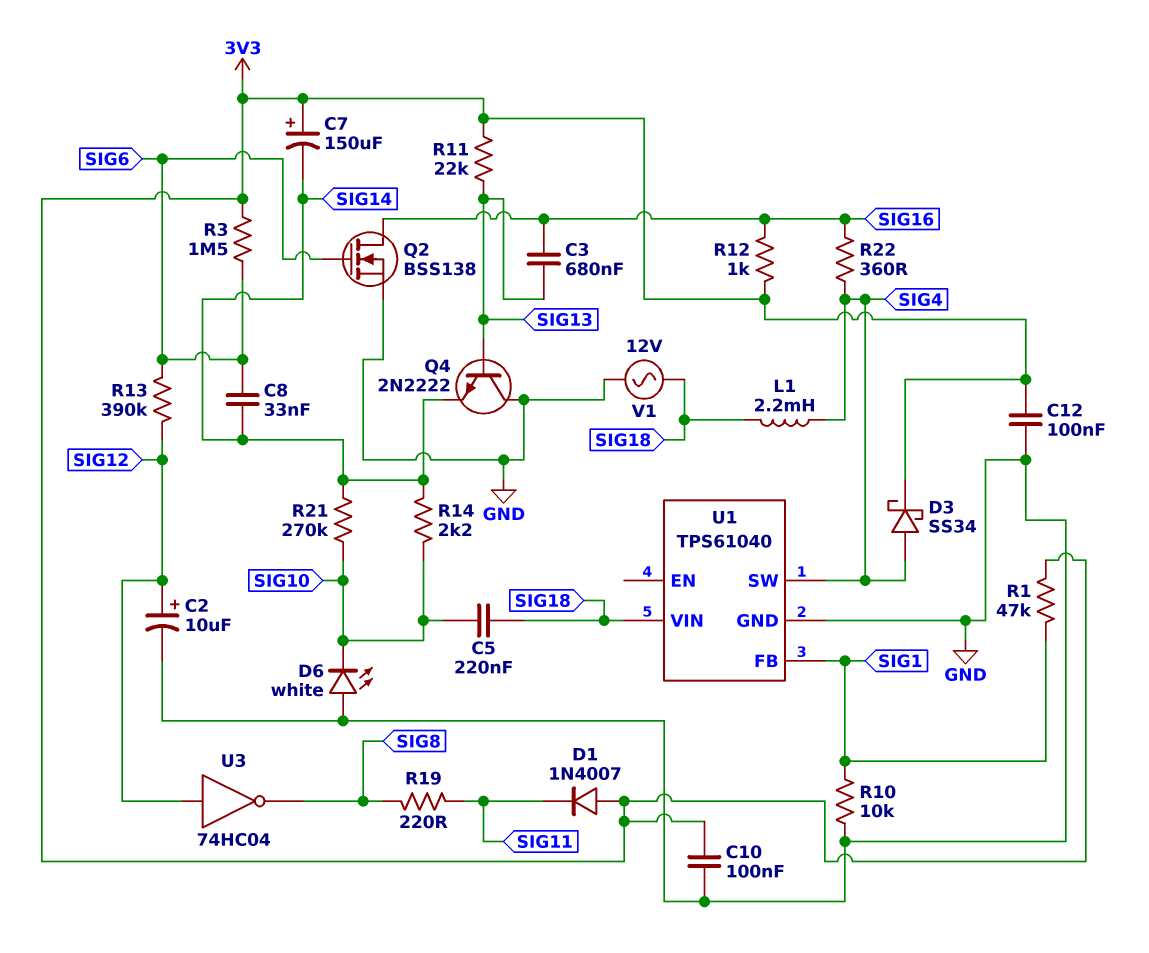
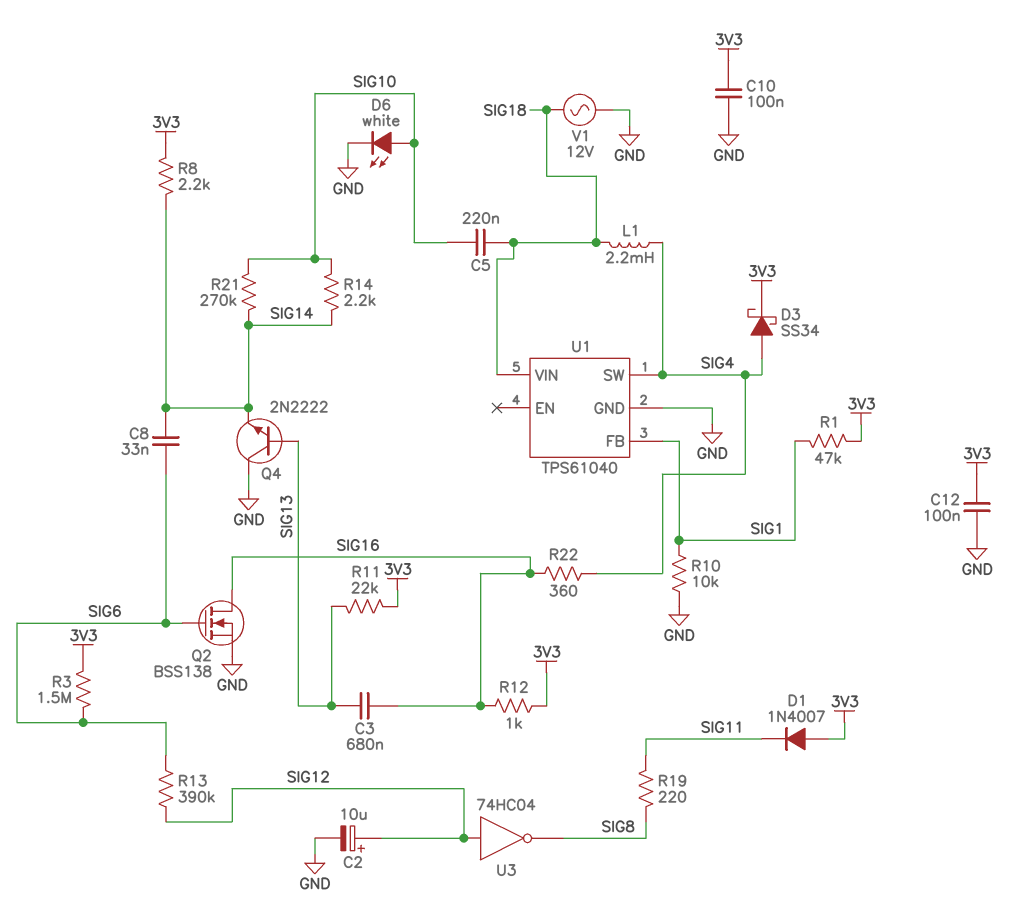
C7: 150uF (plus 3V3, minus SIG14) -> none
D6: LED white (A GND, K SIG10) -> LED white (A SIG10, K GND)
R8: none -> 2.2k (3V3, SIG14)

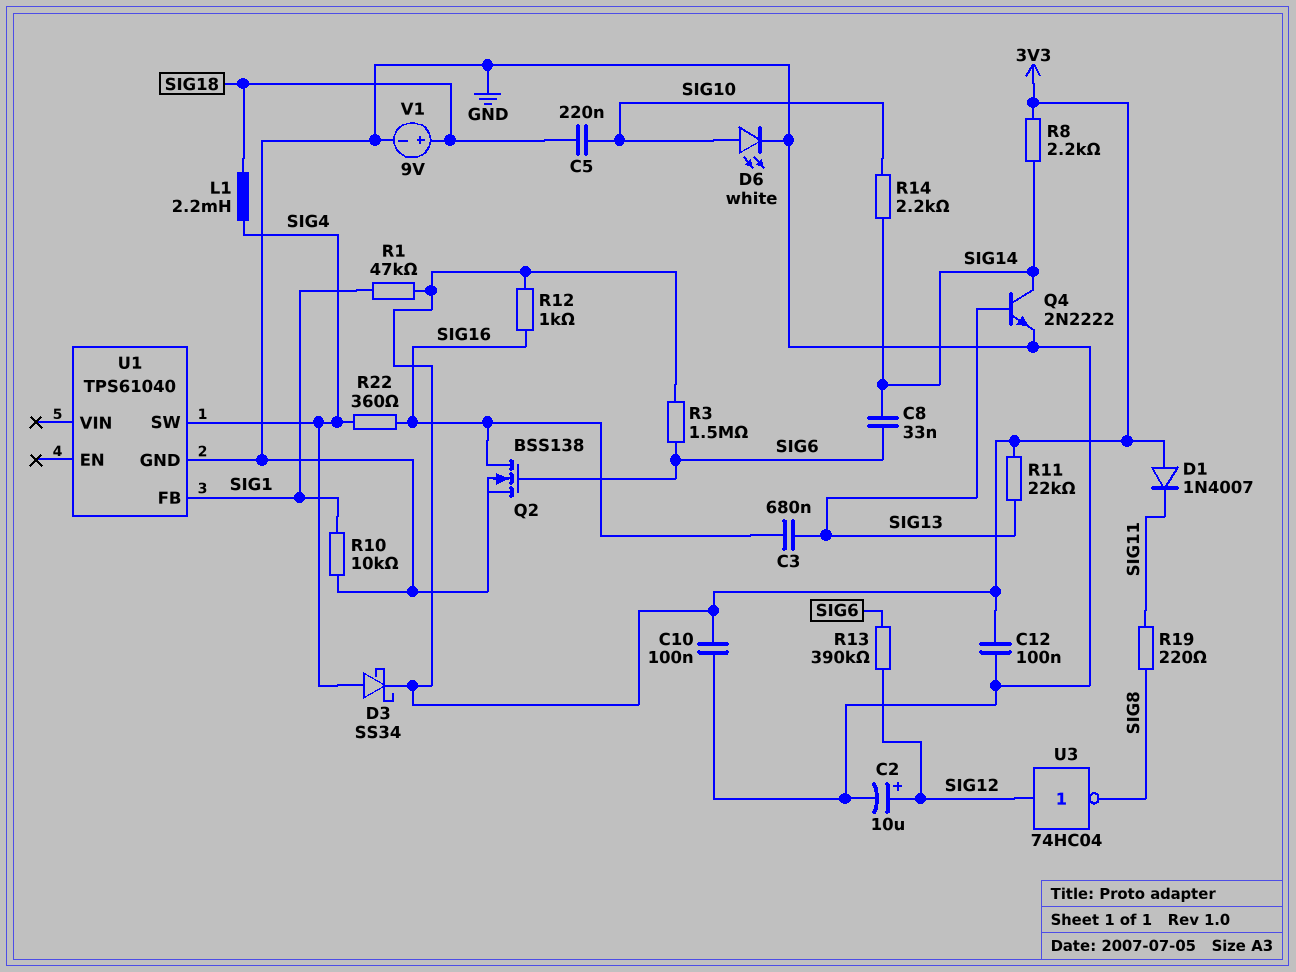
Q4: NPN 2N2222 (B SIG13, C GND, E SIG14) -> NPN 2N2222 (B SIG13, C SIG14, E GND)
R21: 270k (SIG10, SIG14) -> none
U1 pin VIN: SIG18 -> none
V1: AC 12V (GND, SIG18) -> 9V (plus SIG18, minus GND)

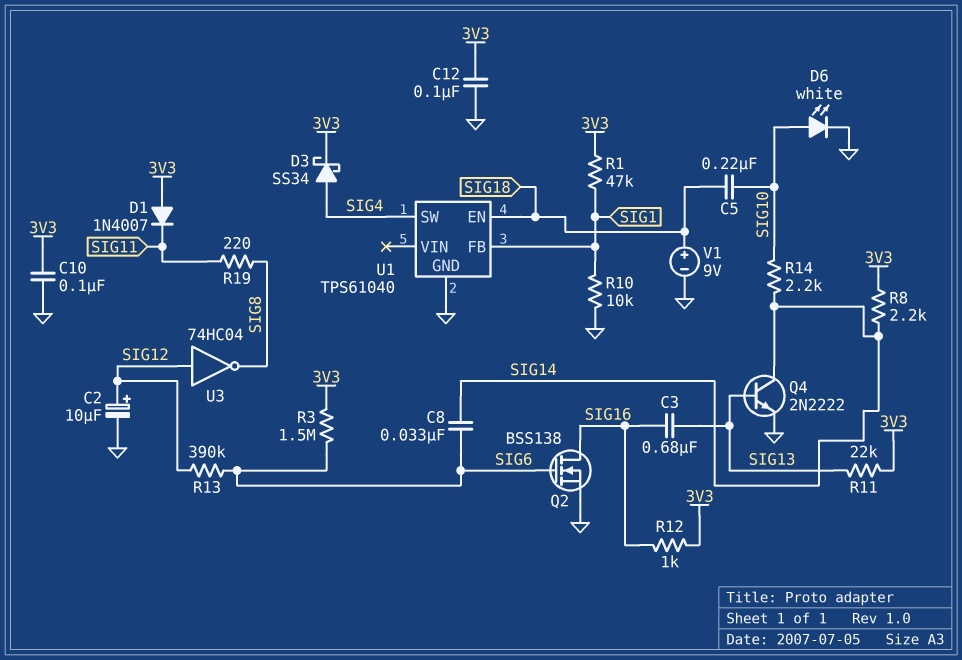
L1: 2.2mH (SIG4, SIG18) -> none
R22: 360 (SIG4, SIG16) -> none
U1 pin EN: none -> SIG18

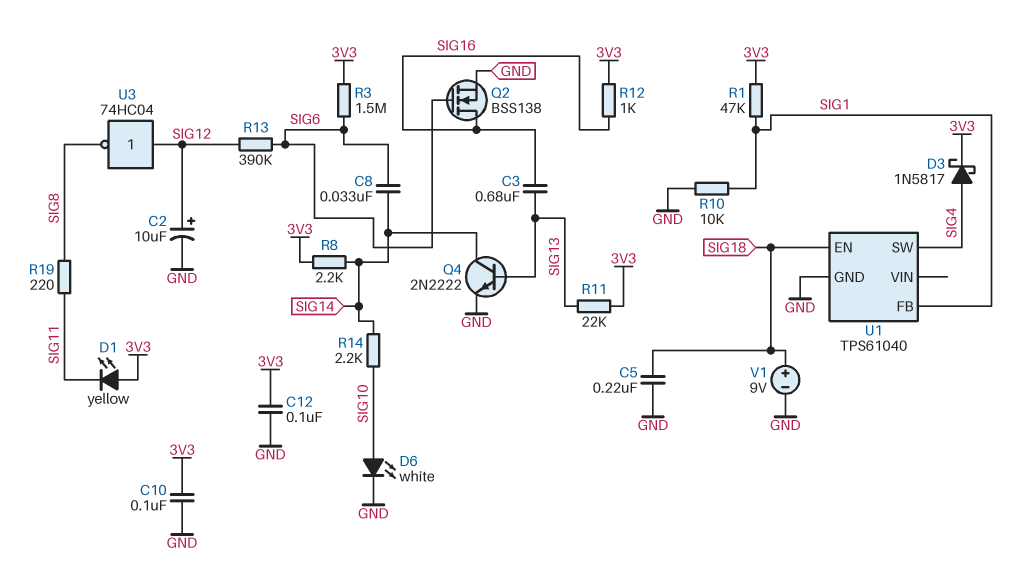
C5: 220nF (SIG10, SIG18) -> 220nF (GND, SIG18)
D1: diode 1N4007 (A 3V3, K SIG11) -> LED yellow (A 3V3, K SIG11)
D3: schottky SS34 (A SIG4, K 3V3) -> schottky 1N5817 (A SIG4, K 3V3)

